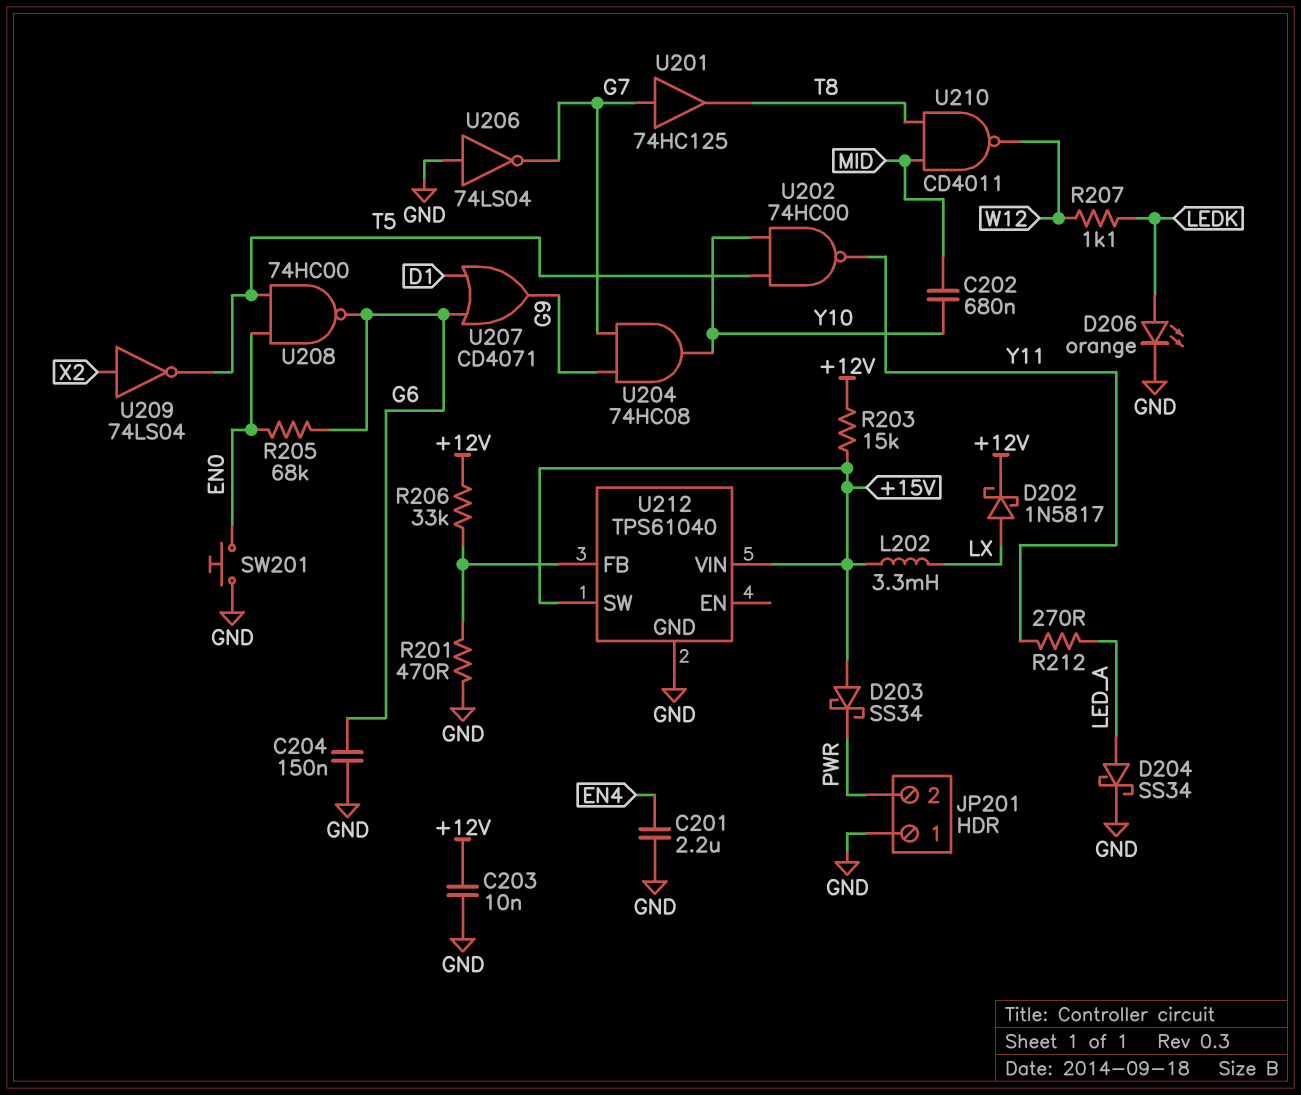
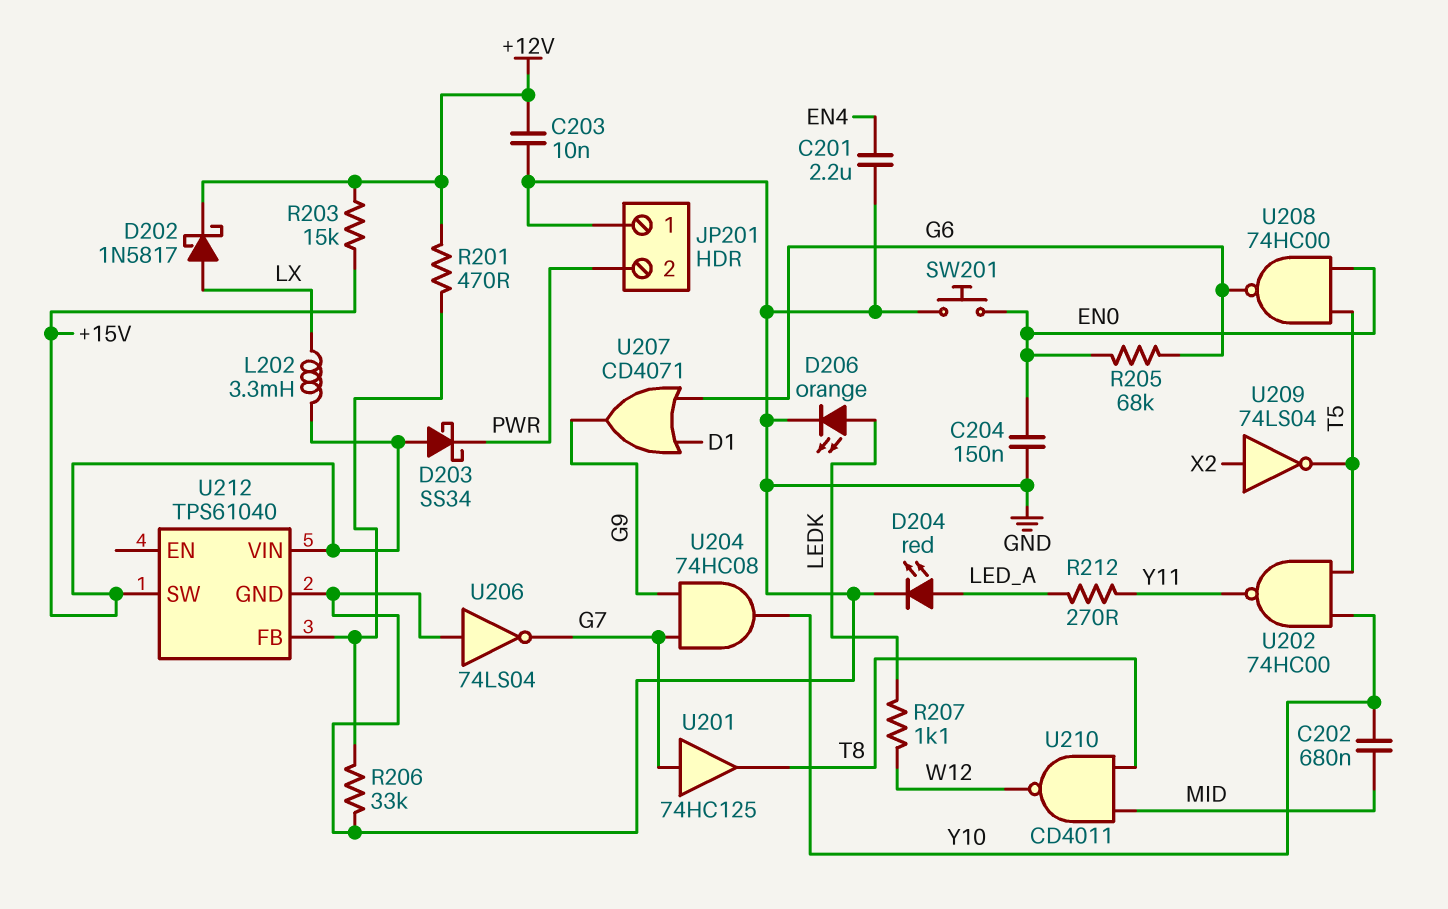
C204: 150nF (G6, GND) -> 150nF (EN0, GND)
D204: schottky SS34 (A LED_A, K GND) -> LED red (A LED_A, K GND)
R201: 470 (GND, U212/FB) -> 470 (+12V, U212/FB)
R206: 33k (+12V, U212/FB) -> 33k (GND, U212/FB)

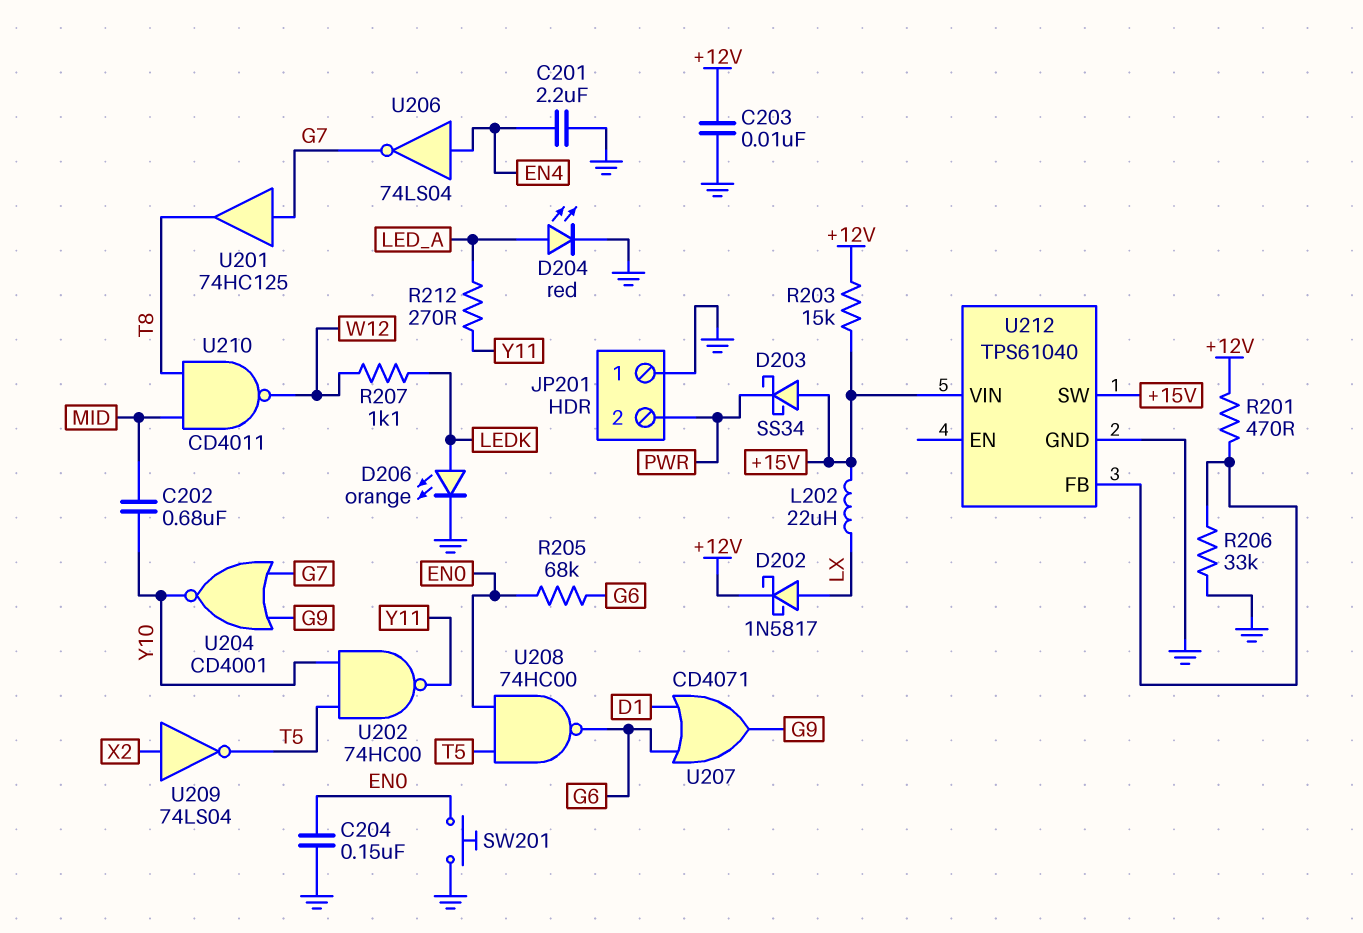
L202: 3.3mH (+15V, LX) -> 22uH (+15V, LX)
U204: AND 74HC08 (in G7, in G9, out Y10) -> NOR CD4001 (in G7, in G9, out Y10)
U206: NOT 74LS04 (in GND, out G7) -> NOT 74LS04 (in EN4, out G7)

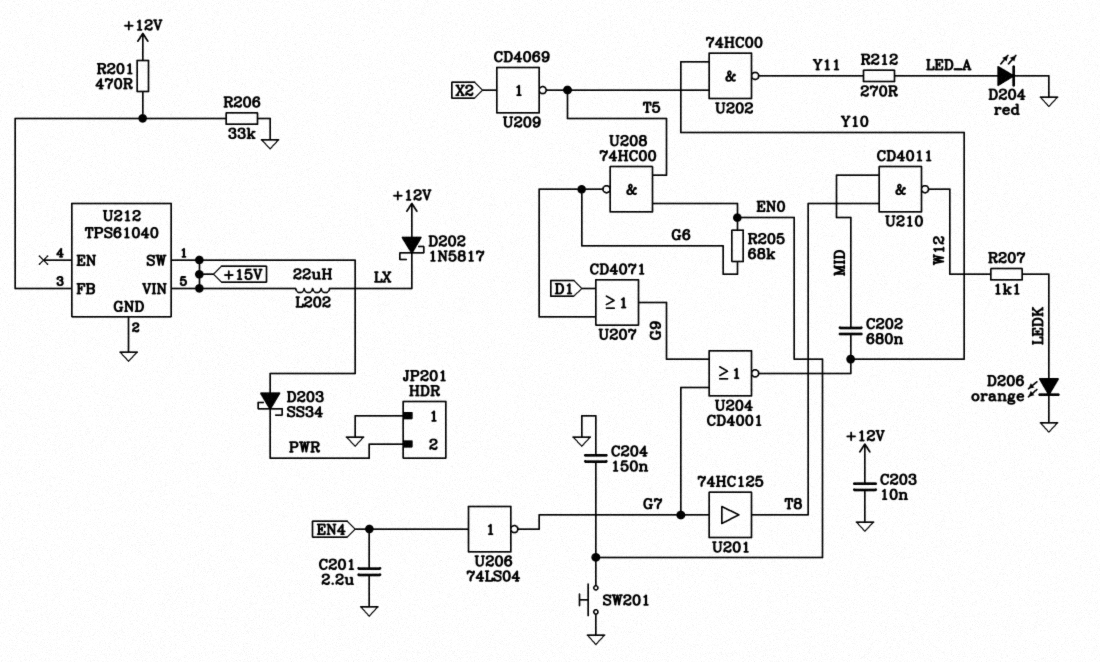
D202: schottky 1N5817 (A LX, K +12V) -> schottky 1N5817 (A +12V, K LX)
R203: 15k (+12V, +15V) -> none
U209: NOT 74LS04 (in X2, out T5) -> NOT CD4069 (in X2, out T5)

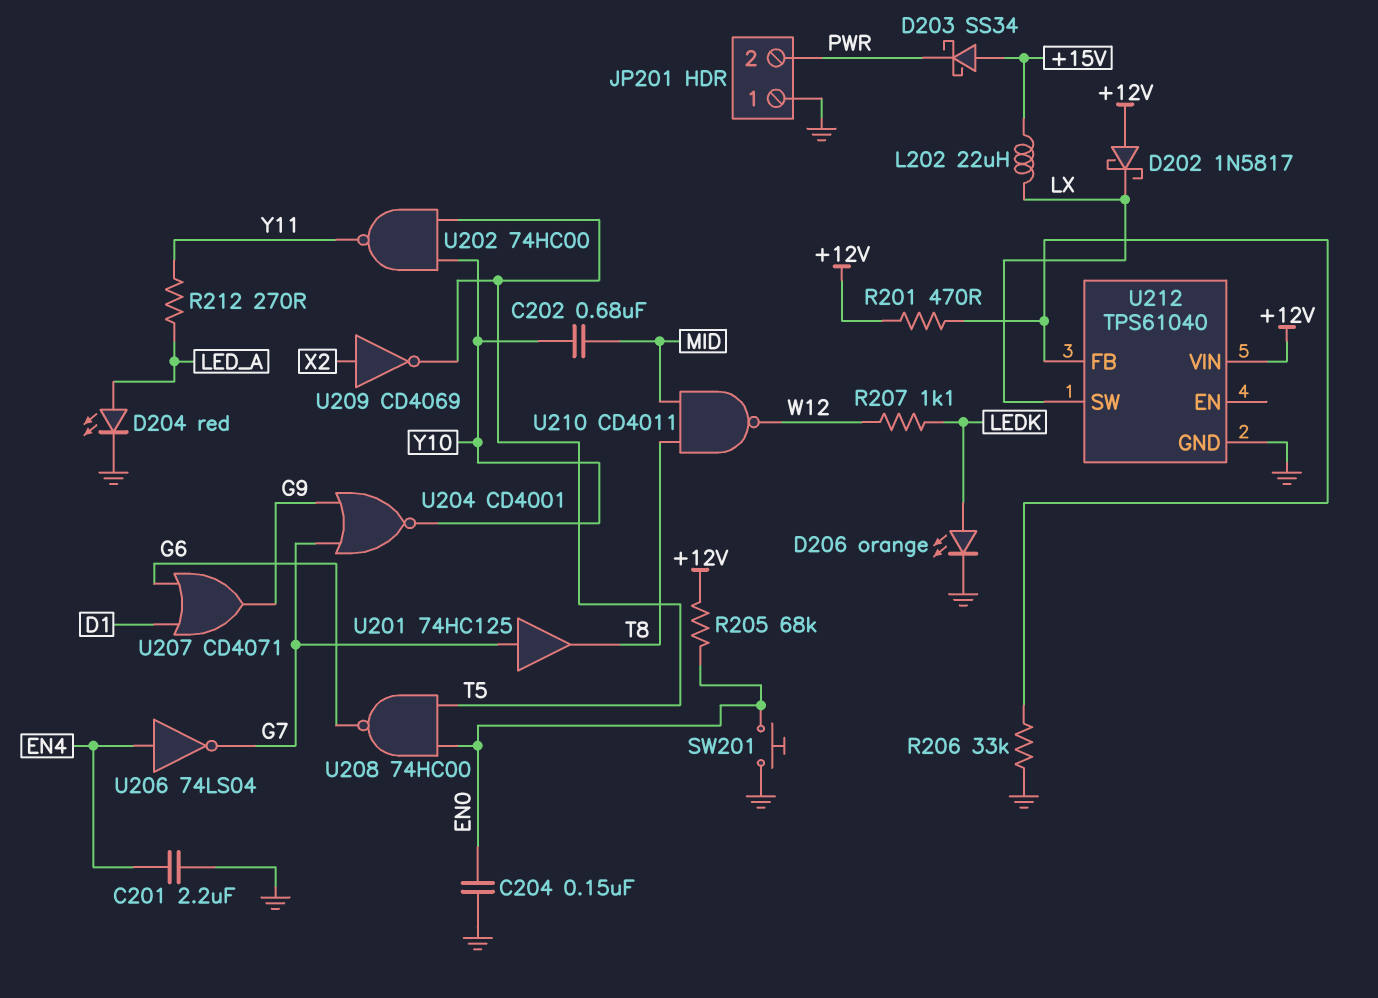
C203: 10nF (+12V, GND) -> none
R205: 68k (EN0, G6) -> 68k (+12V, EN0)
U212 pin SW: +15V -> LX
U212 pin VIN: +15V -> +12V

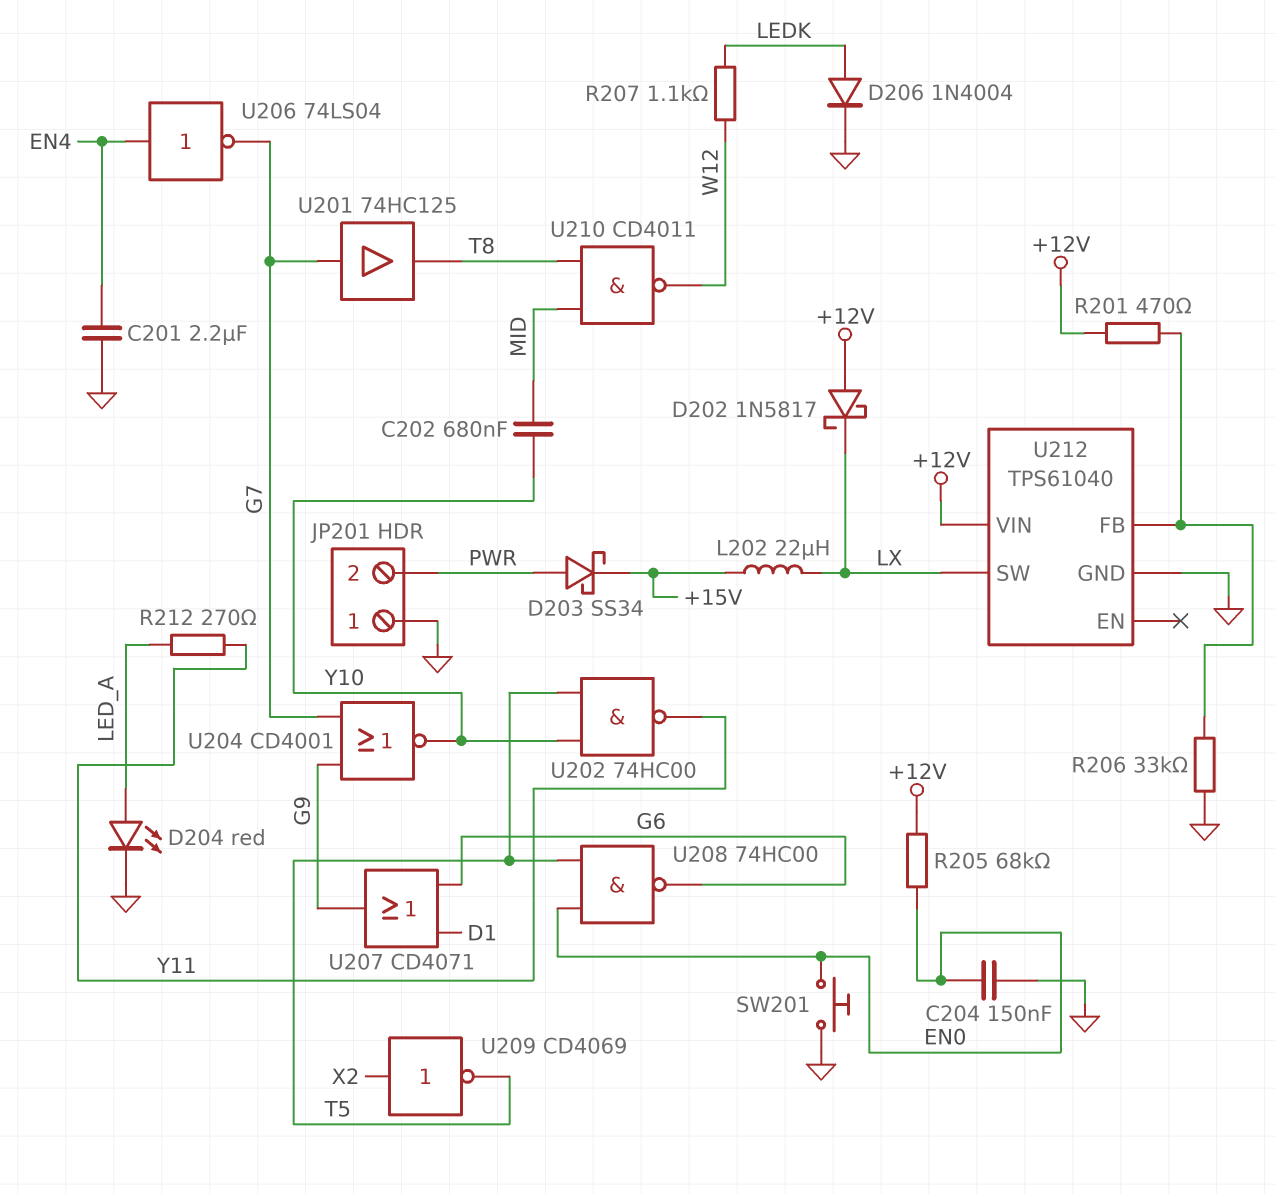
D203: schottky SS34 (A +15V, K PWR) -> schottky SS34 (A PWR, K +15V)
D206: LED orange (A LEDK, K GND) -> diode 1N4004 (A LEDK, K GND)

